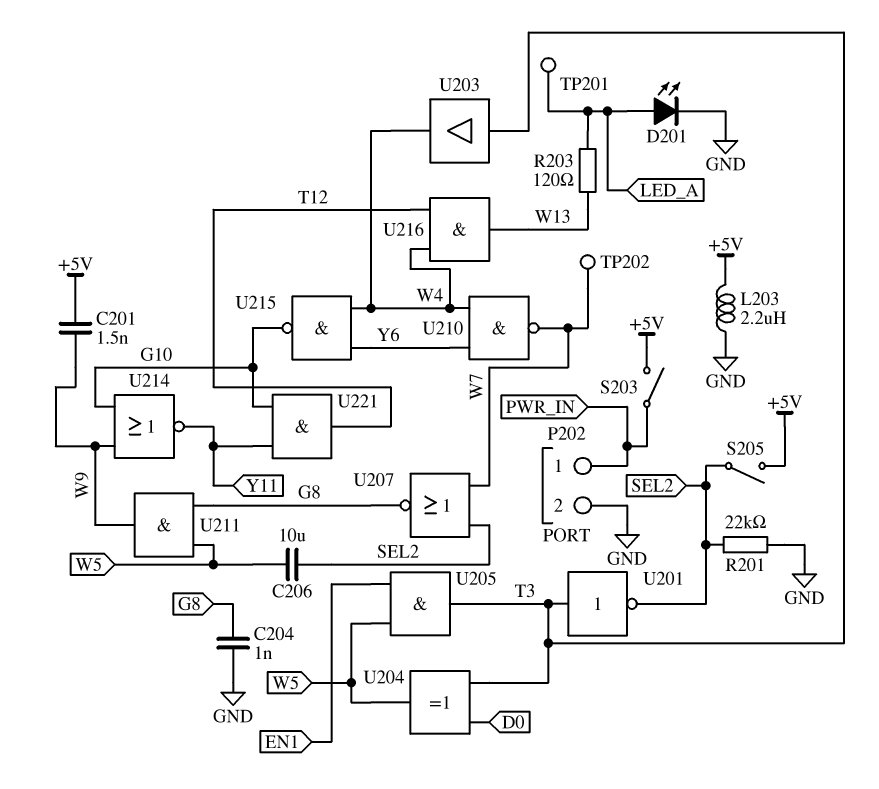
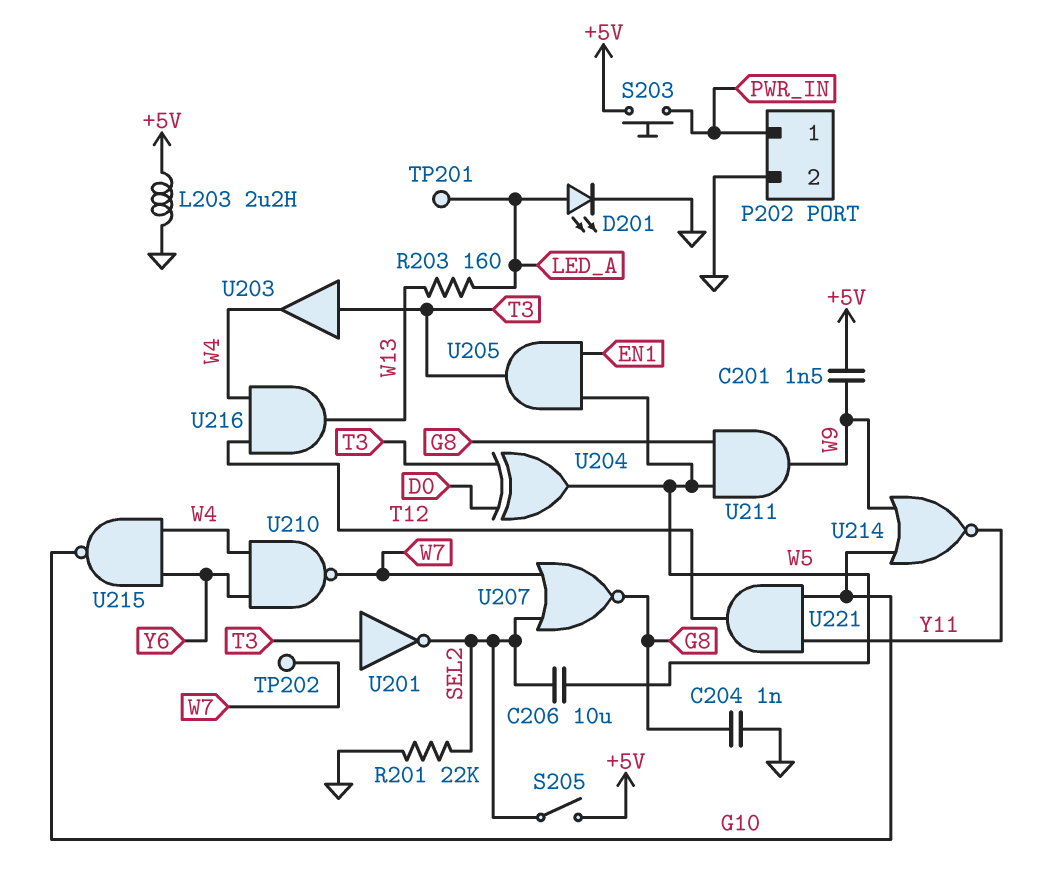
R203: 120 (LED_A, W13) -> 160 (LED_A, W13)
S203: switch (+5V, PWR_IN) -> button (+5V, PWR_IN)

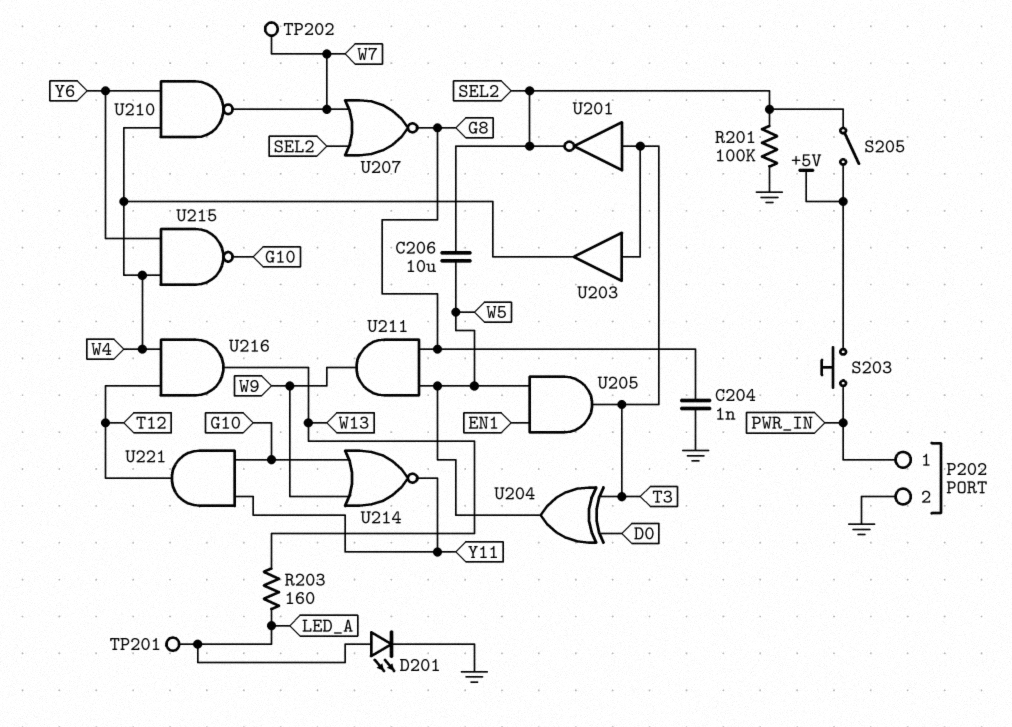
C201: 1.5nF (+5V, W9) -> none
L203: 2.2uH (+5V, GND) -> none
R201: 22k (GND, SEL2) -> 100k (GND, SEL2)

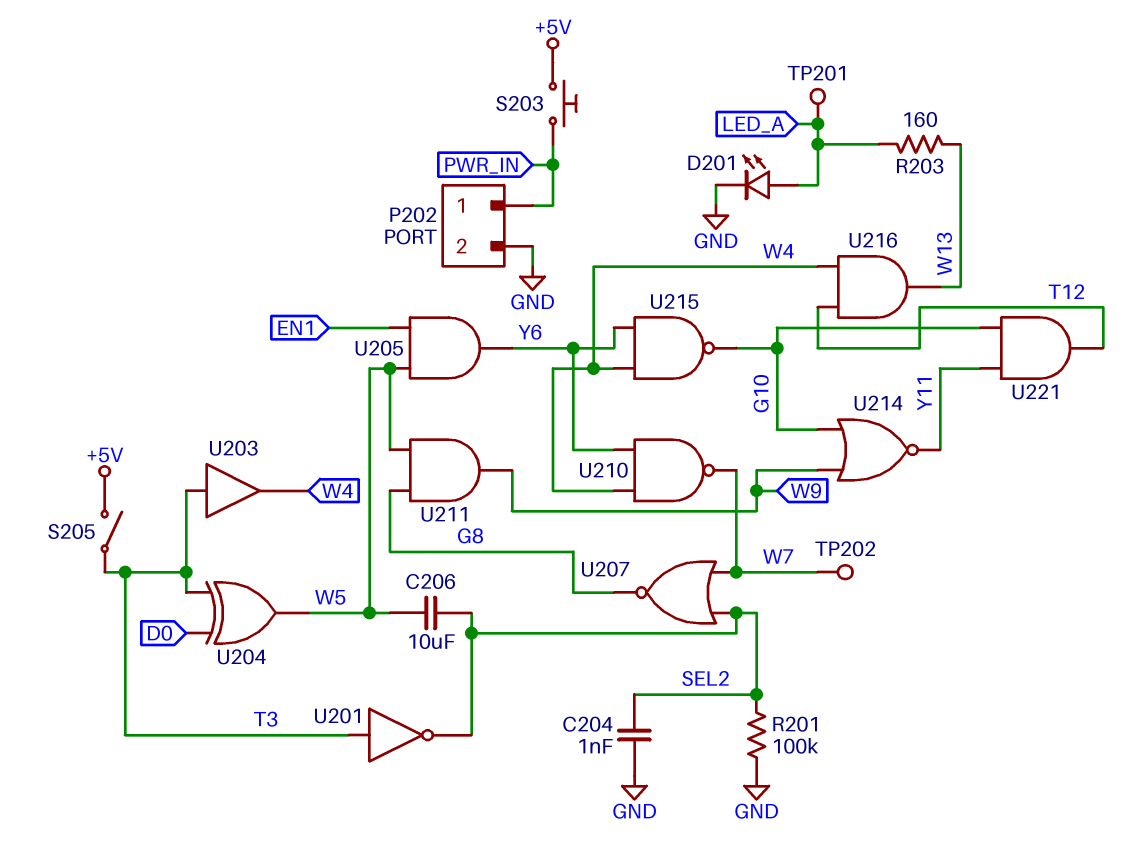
C204: 1nF (G8, GND) -> 1nF (GND, SEL2)
S205: switch (+5V, SEL2) -> switch (+5V, T3)
U205: AND (in EN1, in W5, out T3) -> AND (in EN1, in W5, out Y6)

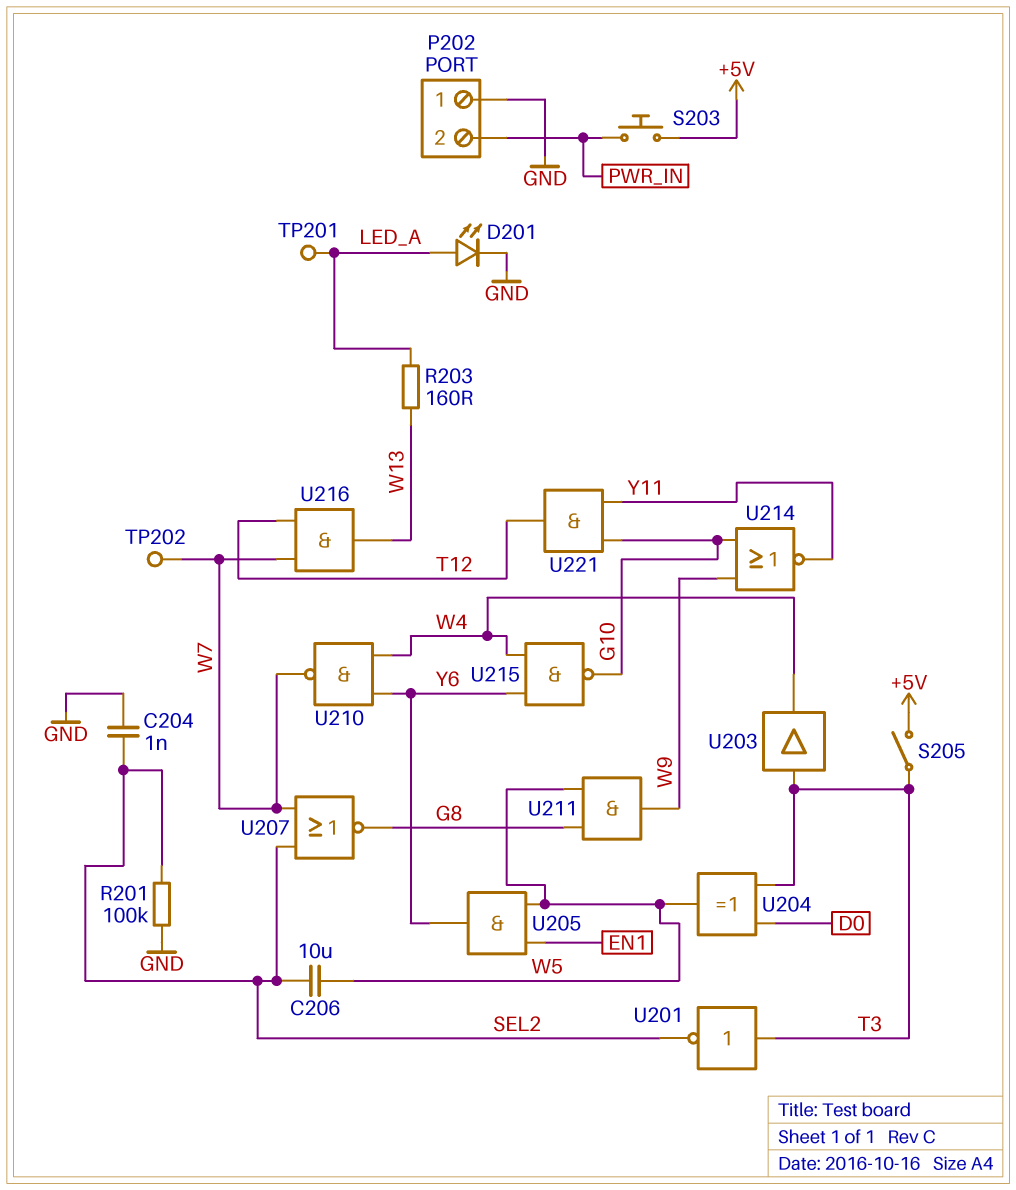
P202 pin 1: PWR_IN -> GND
P202 pin 2: GND -> PWR_IN
U216: AND (in T12, in W4, out W13) -> AND (in T12, in W7, out W13)

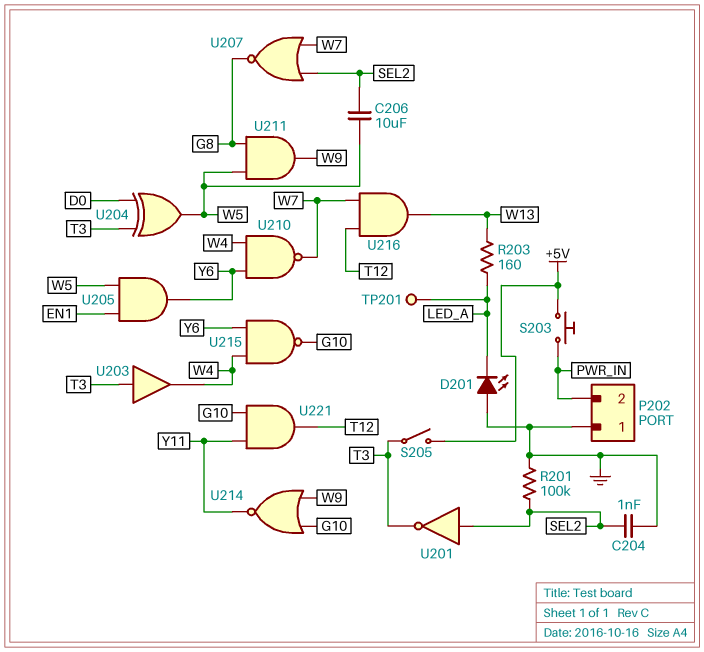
D201: LED (A LED_A, K GND) -> LED (A GND, K LED_A)
TP202: test point (W7) -> none
U201: NOT (in T3, out SEL2) -> NOT (in SEL2, out T3)

